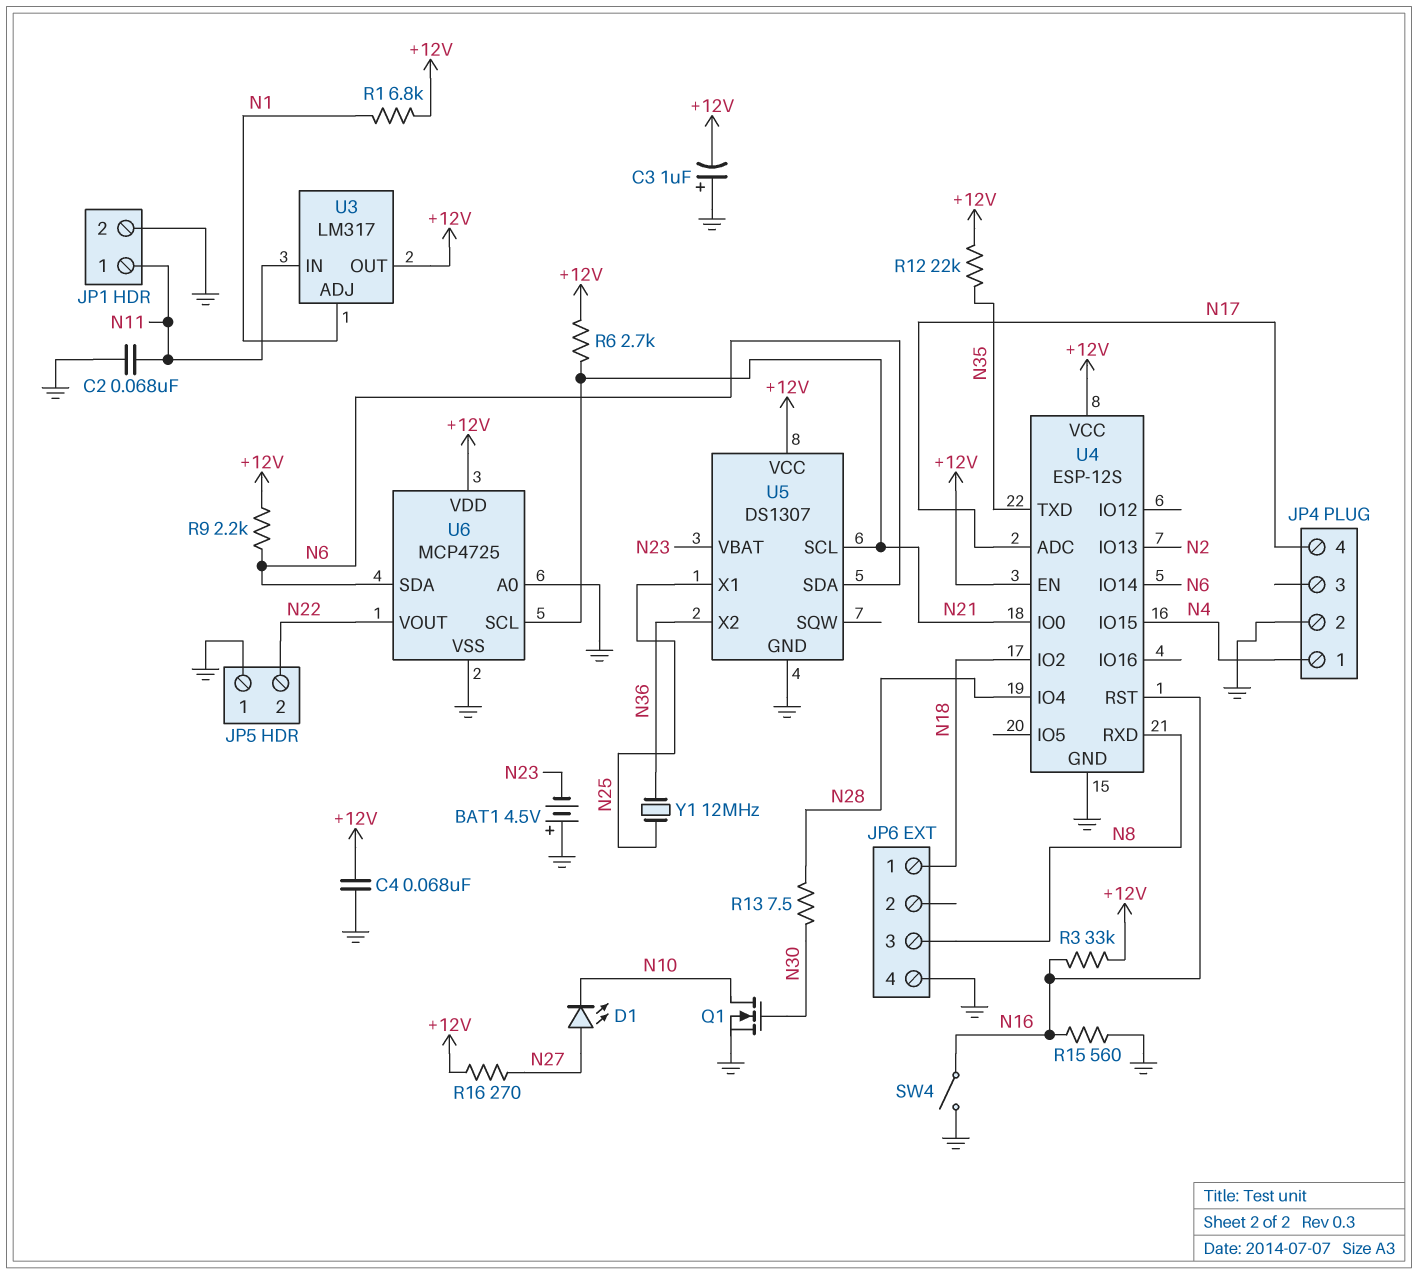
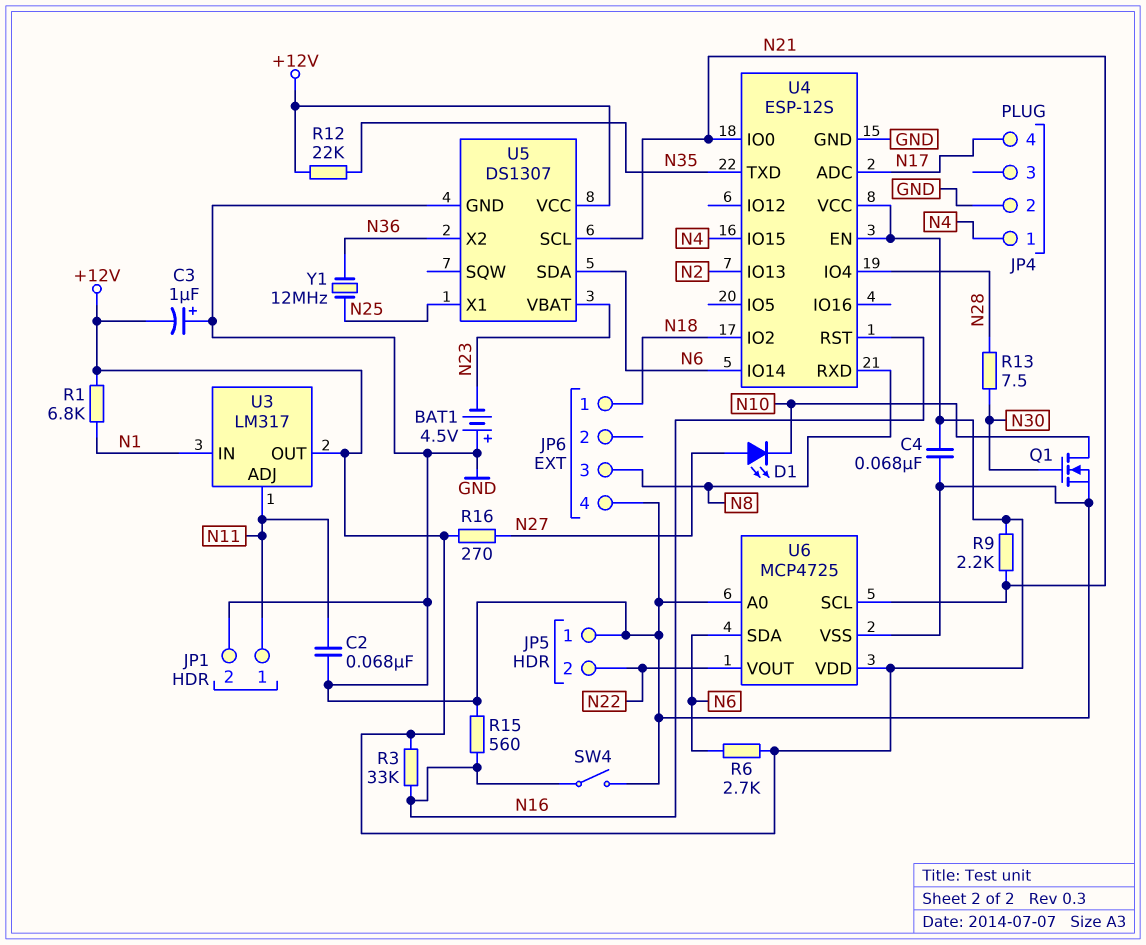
R6: 2.7k (+12V, N21) -> 2.7k (+12V, N6)
R9: 2.2k (+12V, N6) -> 2.2k (+12V, N21)
U3 pin ADJ: N1 -> N11
U3 pin IN: N11 -> N1

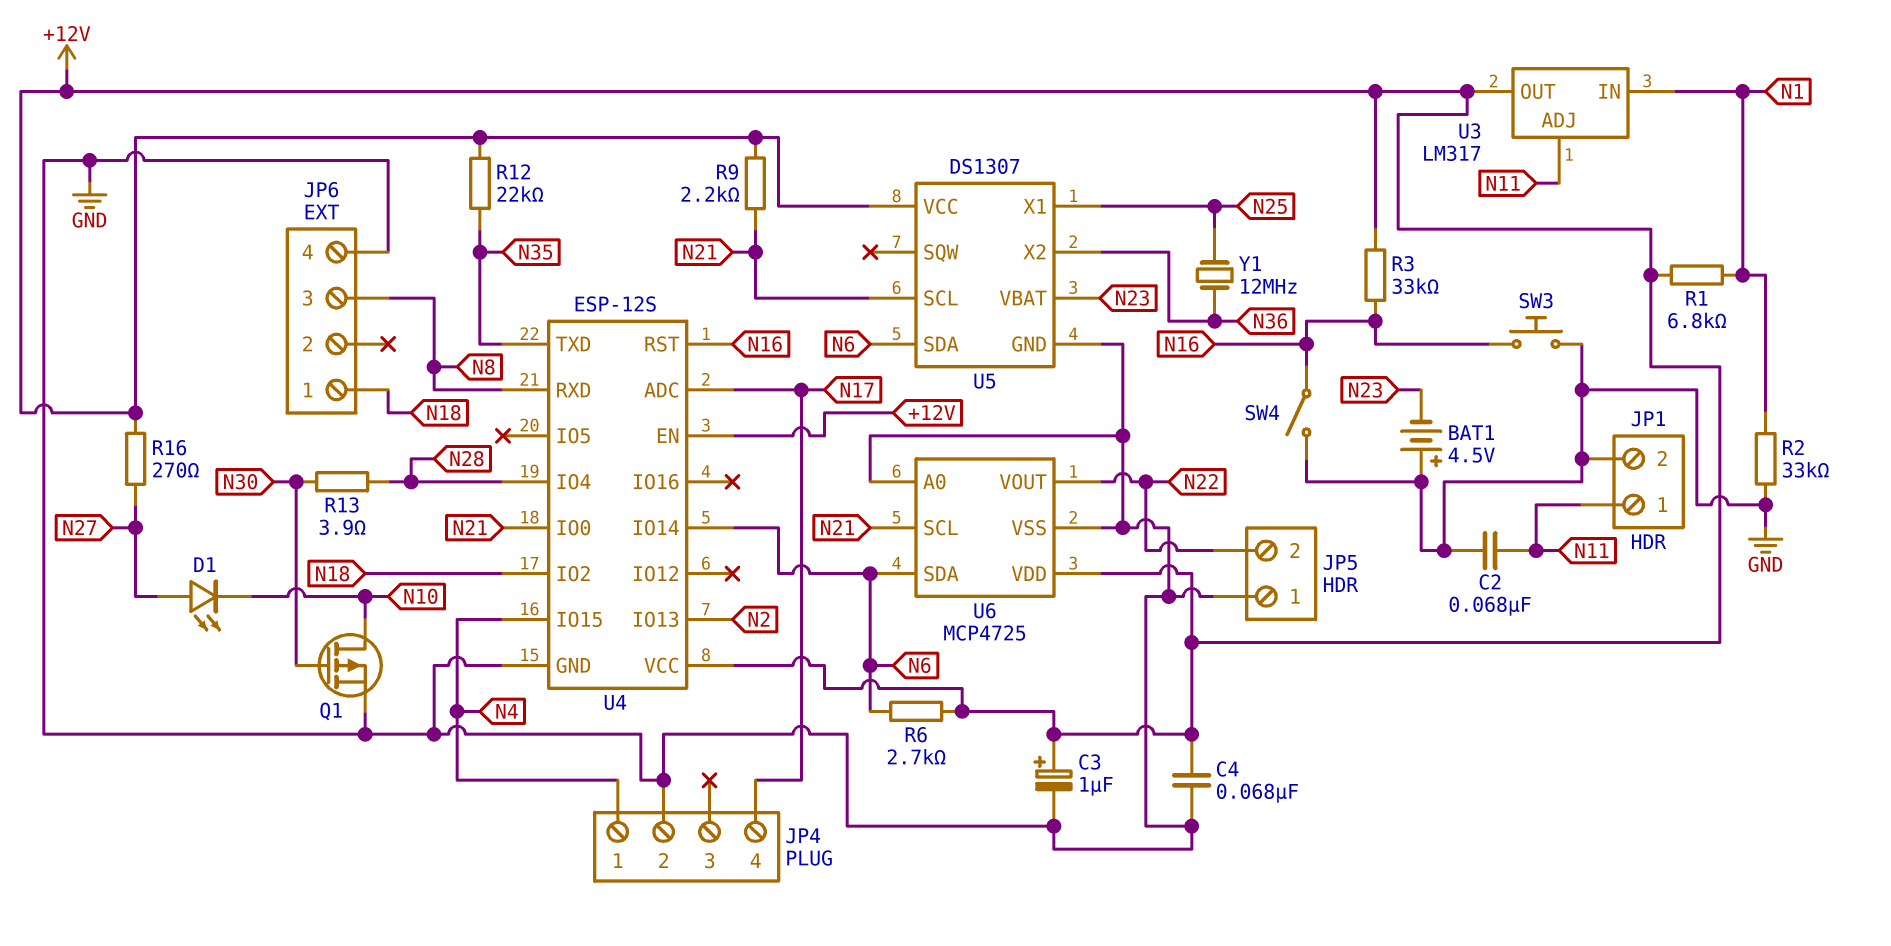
C3: 1uF (plus GND, minus +12V) -> 1uF (plus +12V, minus GND)
Q1: NMOS (G N30, D N10, S GND) -> PMOS (G N30, D N10, S GND)
R2: none -> 33k (GND, N1)
R13: 7.5 (N28, N30) -> 3.9 (N28, N30)
R15: 560 (GND, N16) -> none
SW3: none -> button (GND, N16)

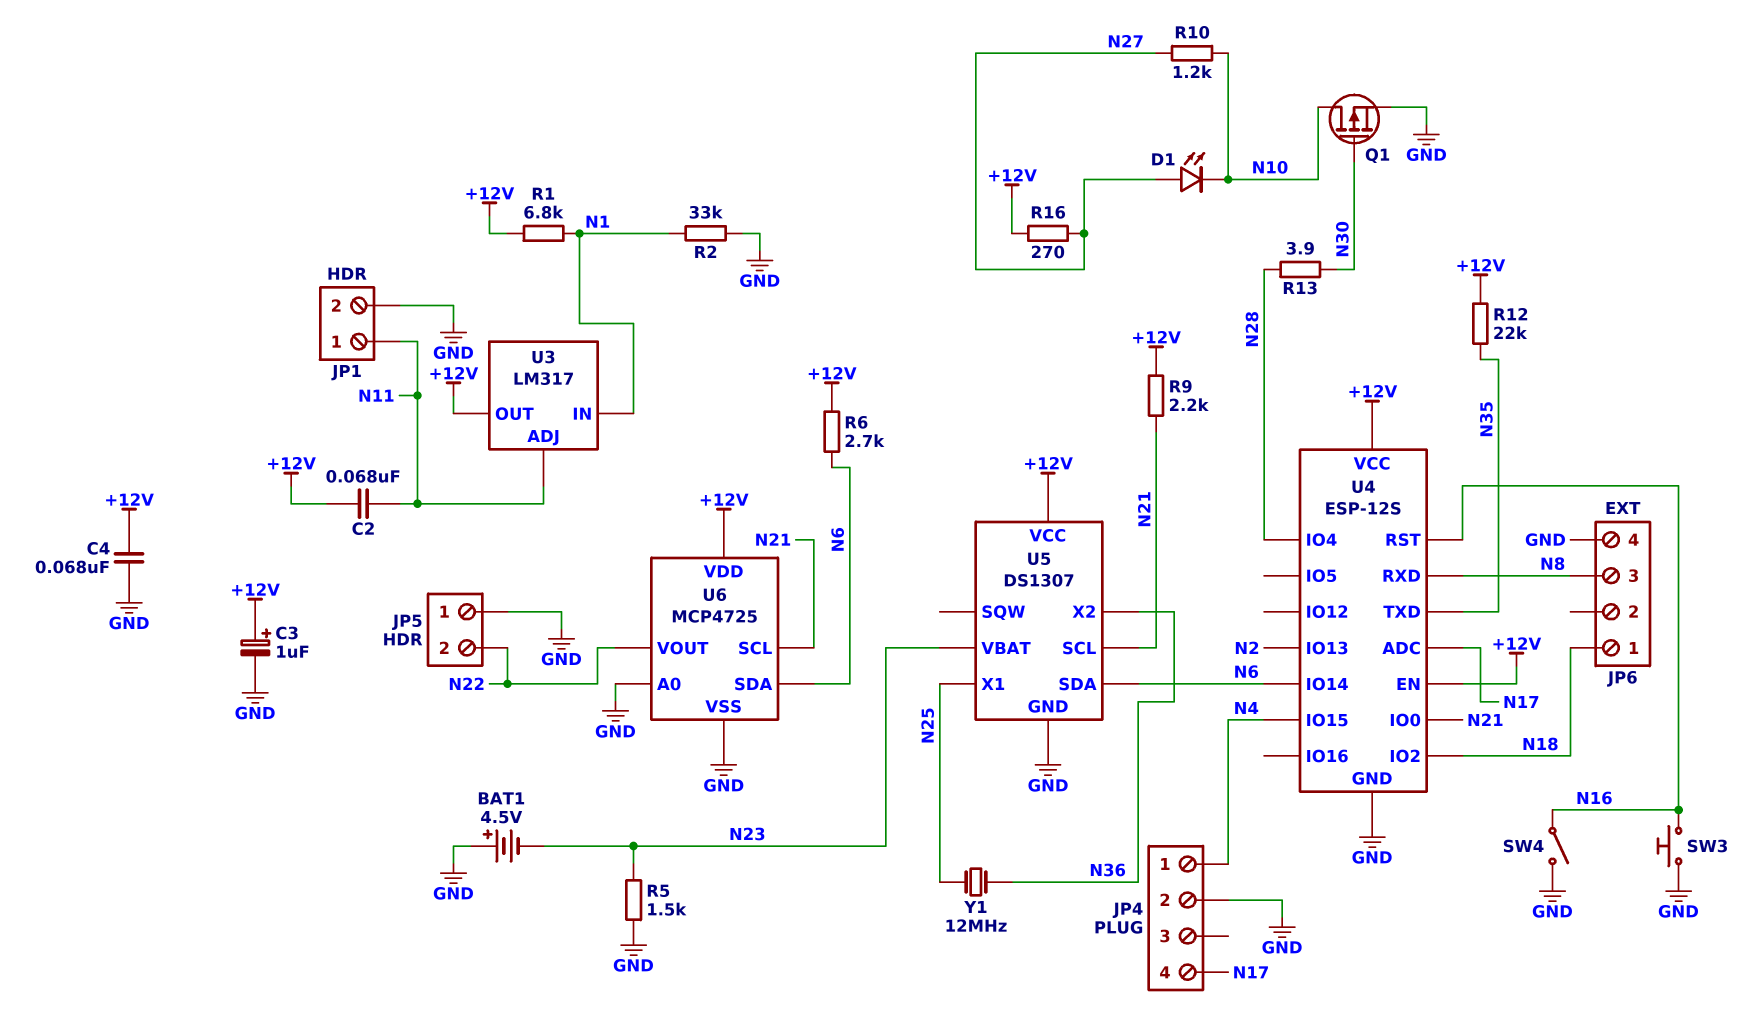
C2: 68nF (GND, N11) -> 68nF (+12V, N11)
R3: 33k (+12V, N16) -> none
R5: none -> 1.5k (GND, N23)
R10: none -> 1.2k (N10, N27)

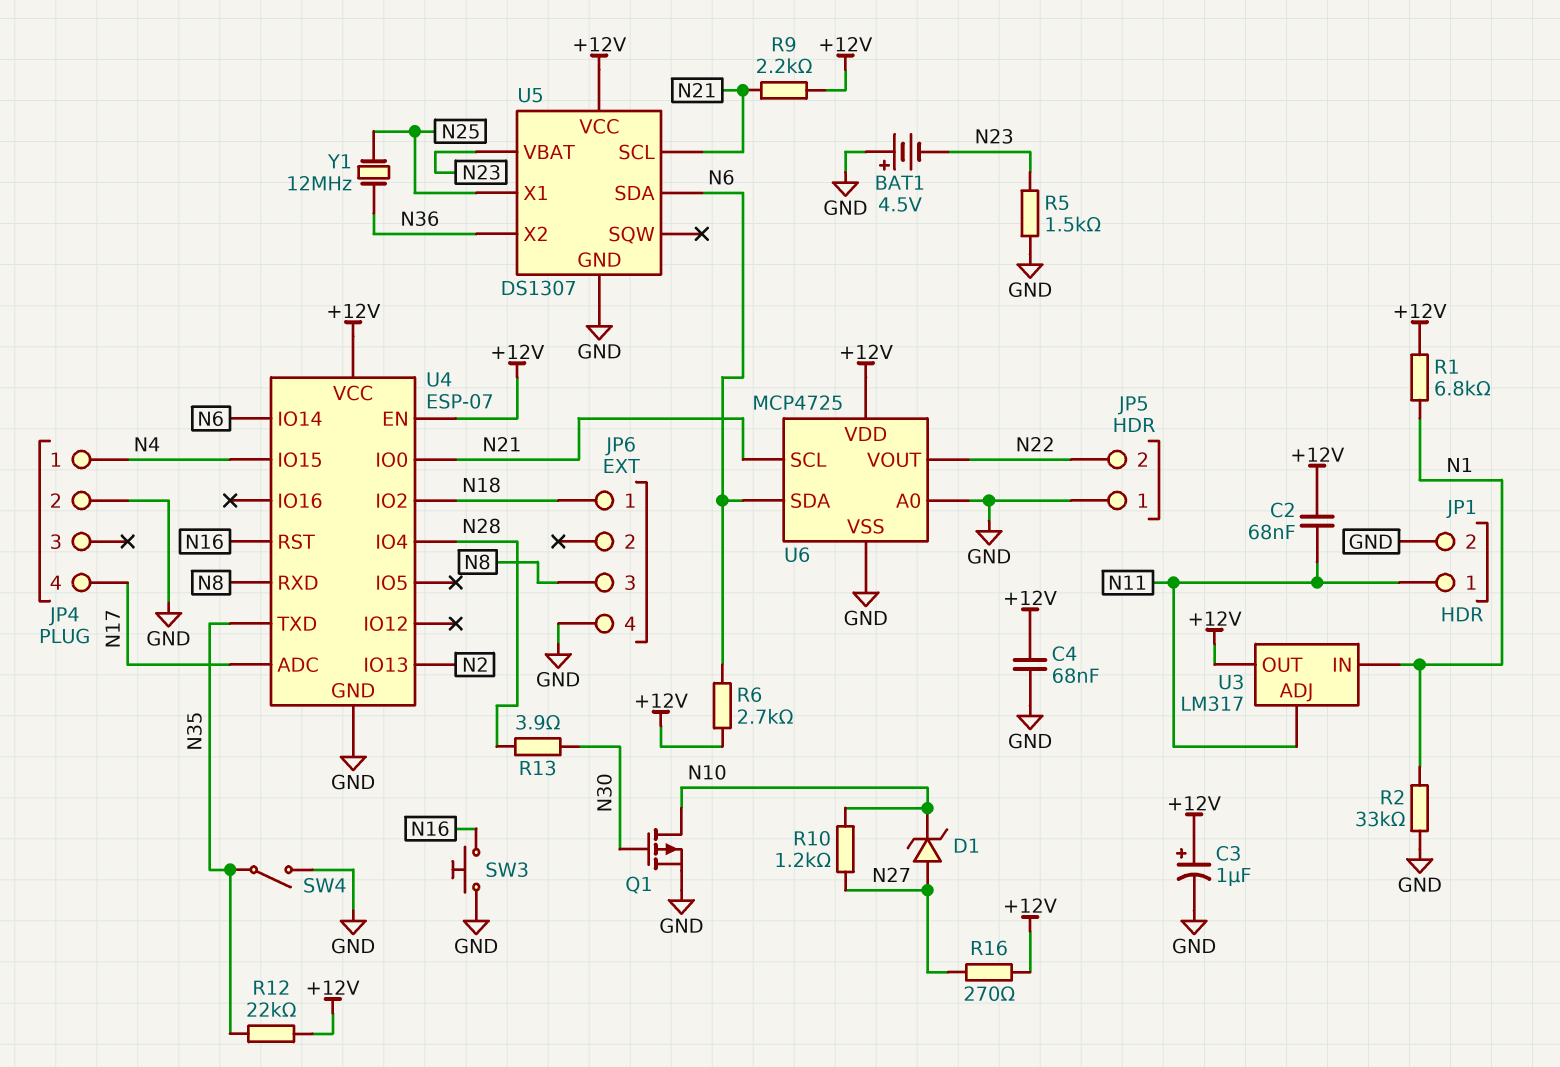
D1: LED (A N27, K N10) -> zener (A N27, K N10)
SW4: switch (GND, N16) -> switch (GND, N35)
U4: ESP-12S -> ESP-07

